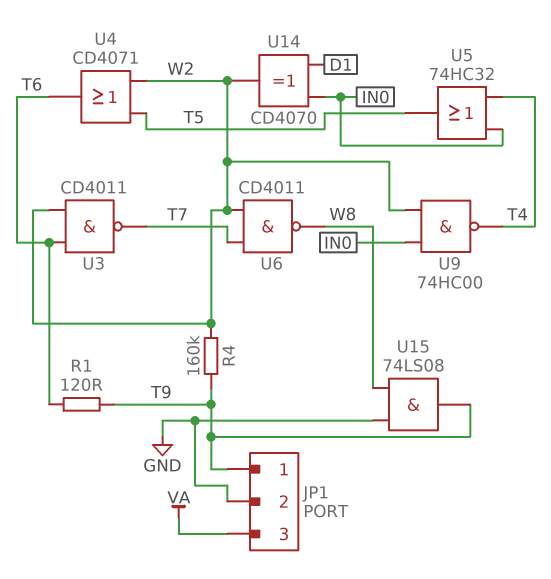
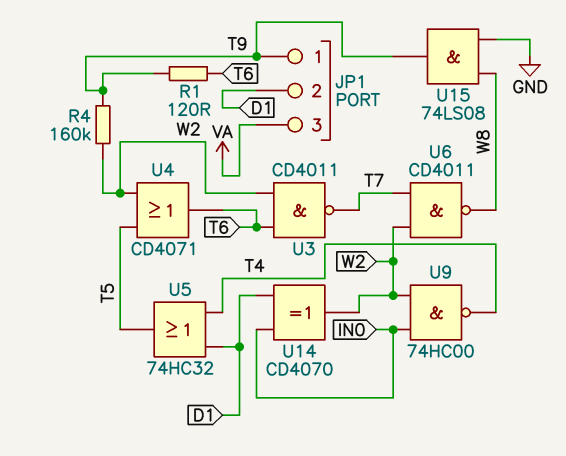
JP1 pin 2: GND -> D1
U5: OR 74HC32 (in IN0, in T4, out T5) -> OR 74HC32 (in D1, in T4, out T5)

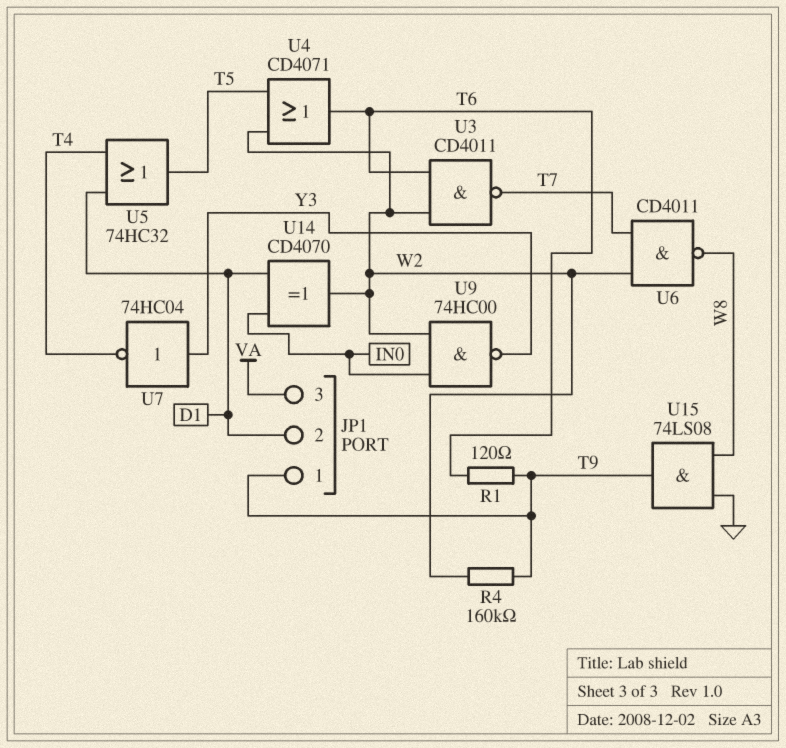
U7: none -> NOT 74HC04 (in Y3, out T4)
U9: NAND 74HC00 (in IN0, in W2, out T4) -> NAND 74HC00 (in IN0, in W2, out Y3)

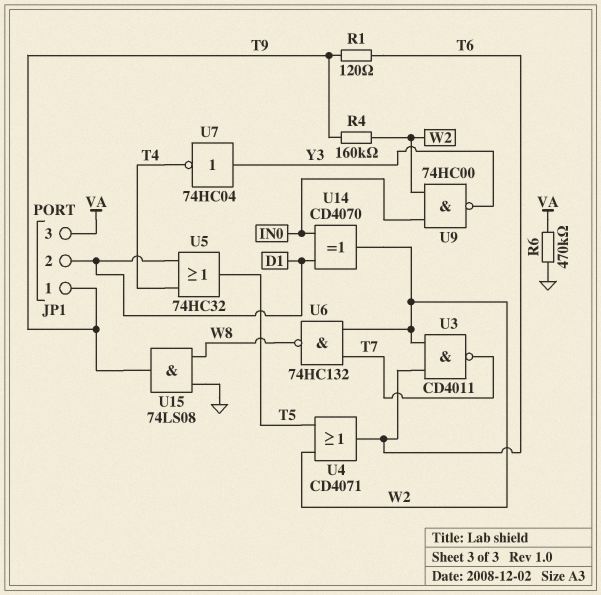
R6: none -> 470k (GND, VA)
U6: NAND CD4011 (in T7, in W2, out W8) -> NAND 74HC132 (in T7, in W2, out W8)

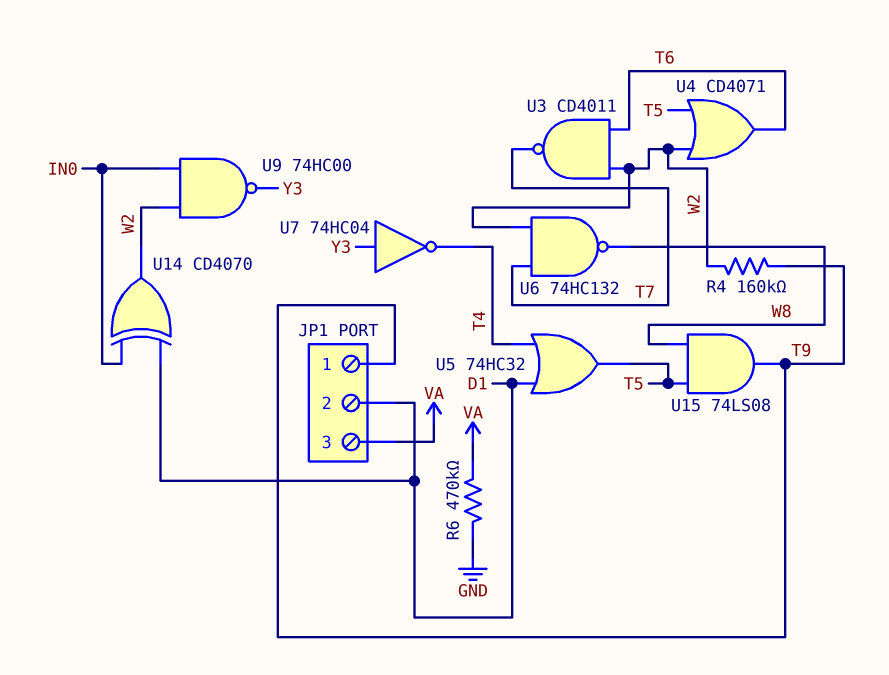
R1: 120 (T6, T9) -> none
U15: AND 74LS08 (in GND, in W8, out T9) -> AND 74LS08 (in T5, in W8, out T9)

